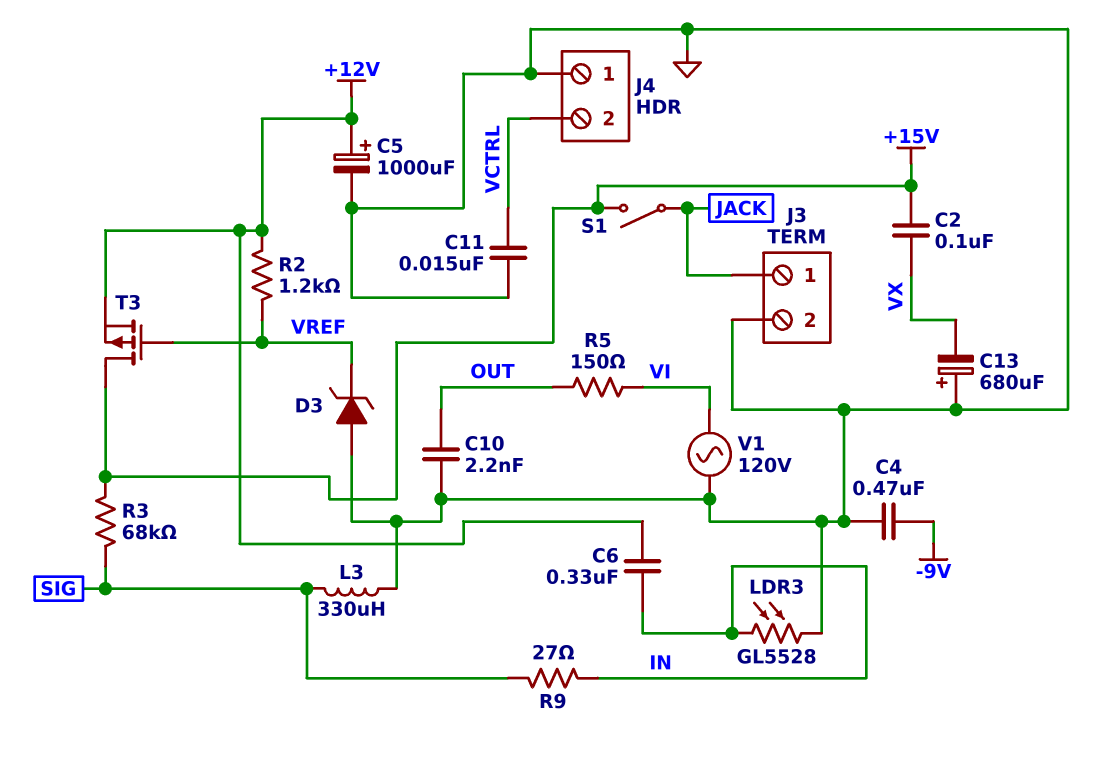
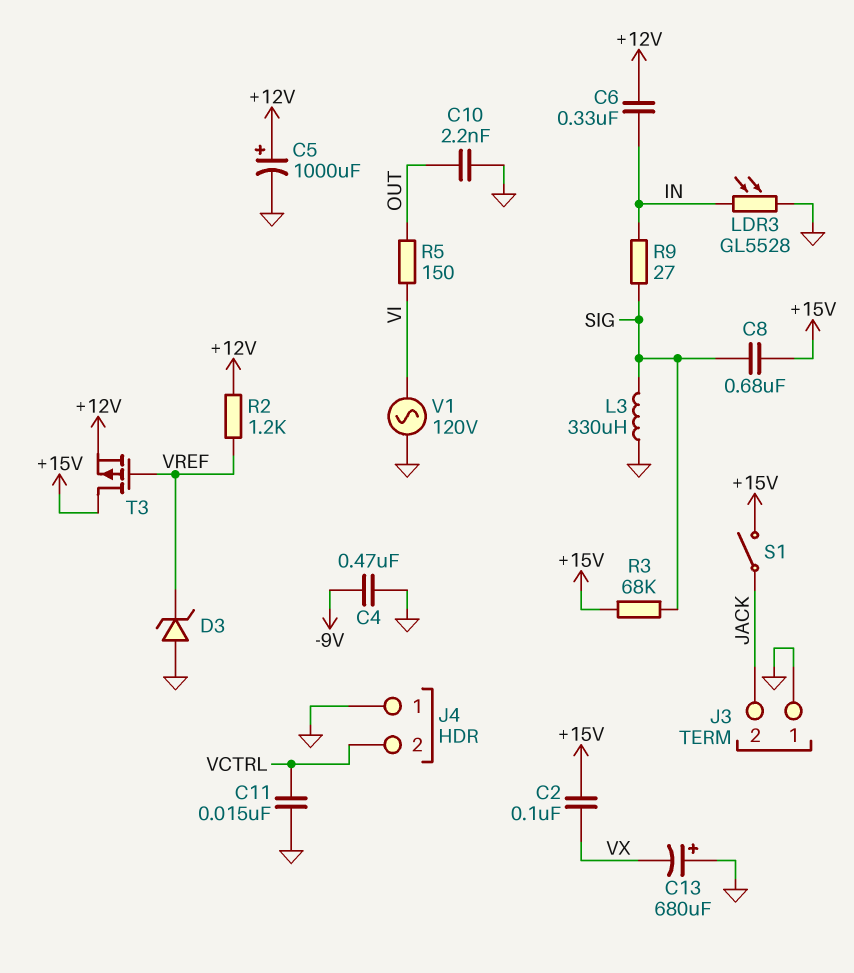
C8: none -> 680nF (+15V, SIG)
J3 pin 1: JACK -> GND
J3 pin 2: GND -> JACK

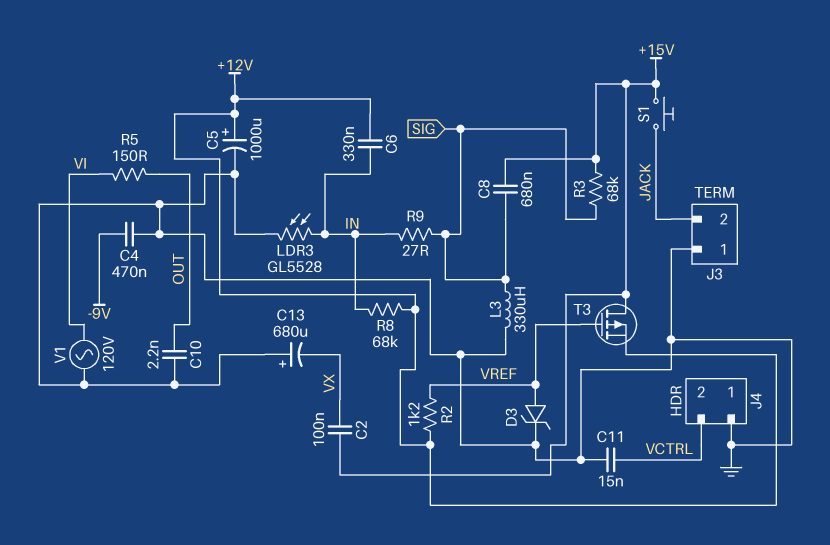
D3: zener (A GND, K VREF) -> zener (A VREF, K GND)
R8: none -> 68k (+12V, IN)
S1: switch (+15V, JACK) -> button (+15V, JACK)

